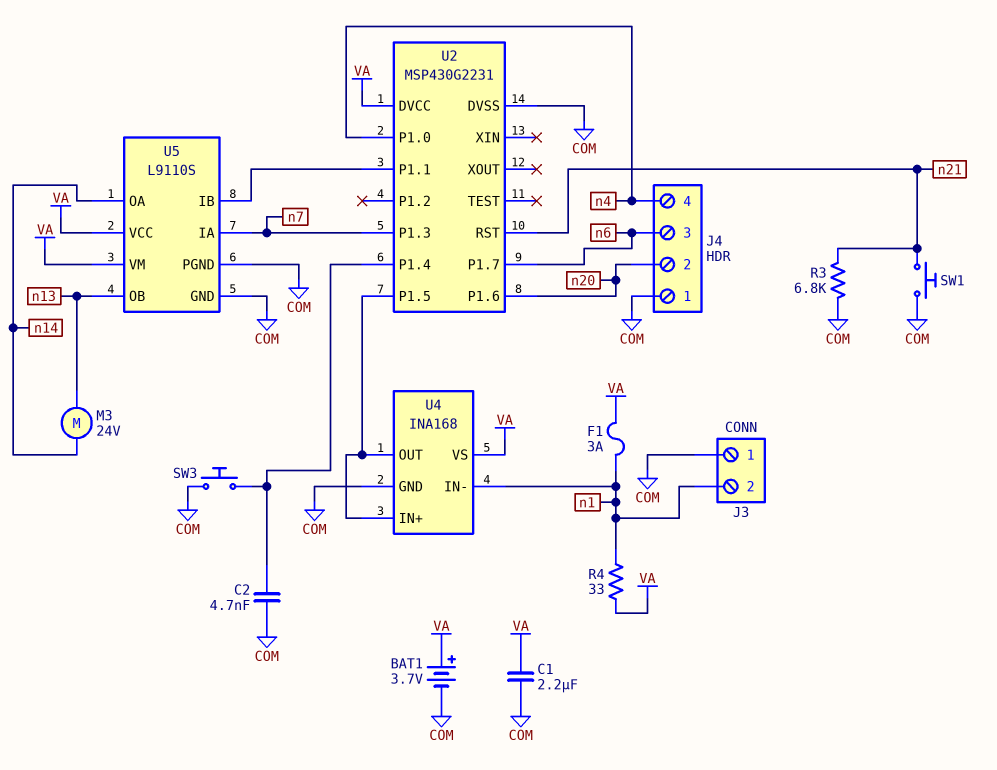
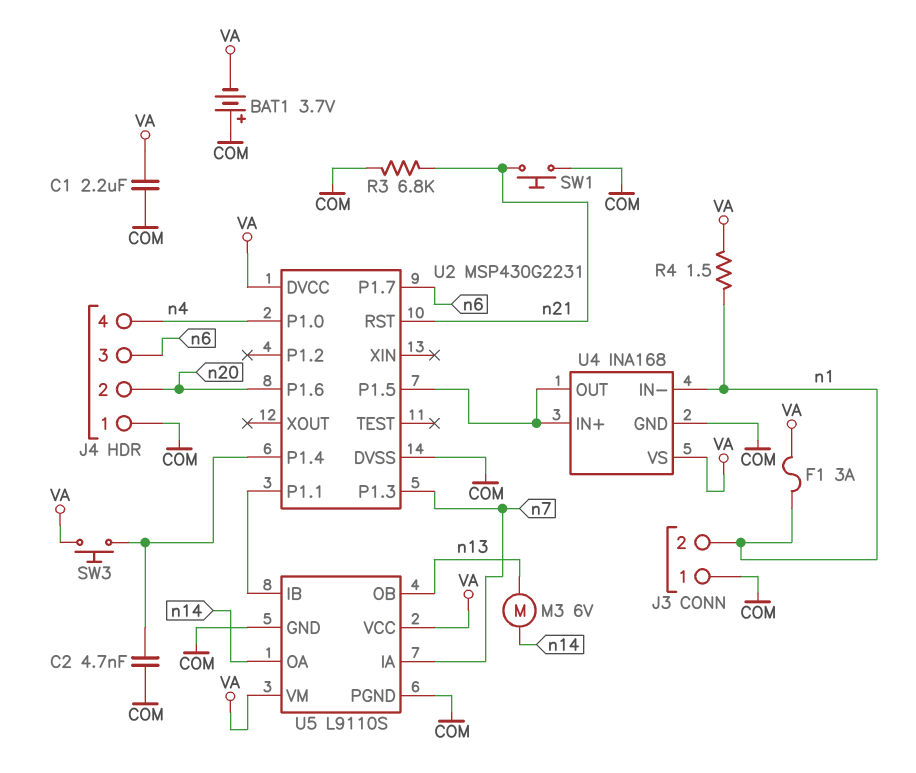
BAT1: 3.7V (plus VA, minus COM) -> 3.7V (plus COM, minus VA)
M3: motor 24V (n13, n14) -> motor 6V (n13, n14)
R4: 33 (VA, n1) -> 1.5 (VA, n1)
SW3: button (COM, U2/P1.4) -> button (U2/P1.4, VA)

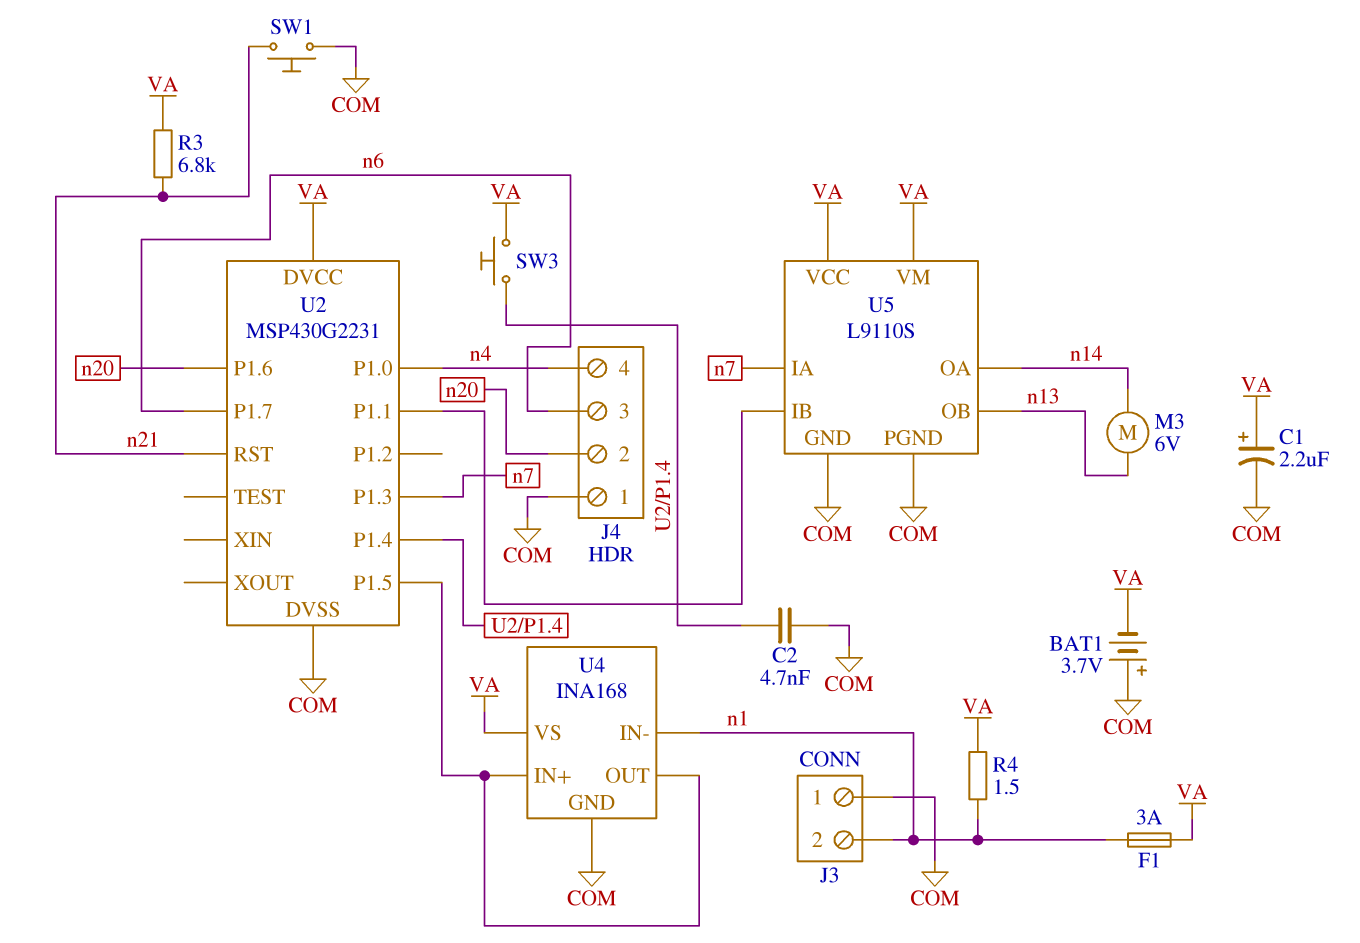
C1: 2.2uF (COM, VA) -> 2.2uF (plus VA, minus COM)
R3: 6.8k (COM, n21) -> 6.8k (VA, n21)

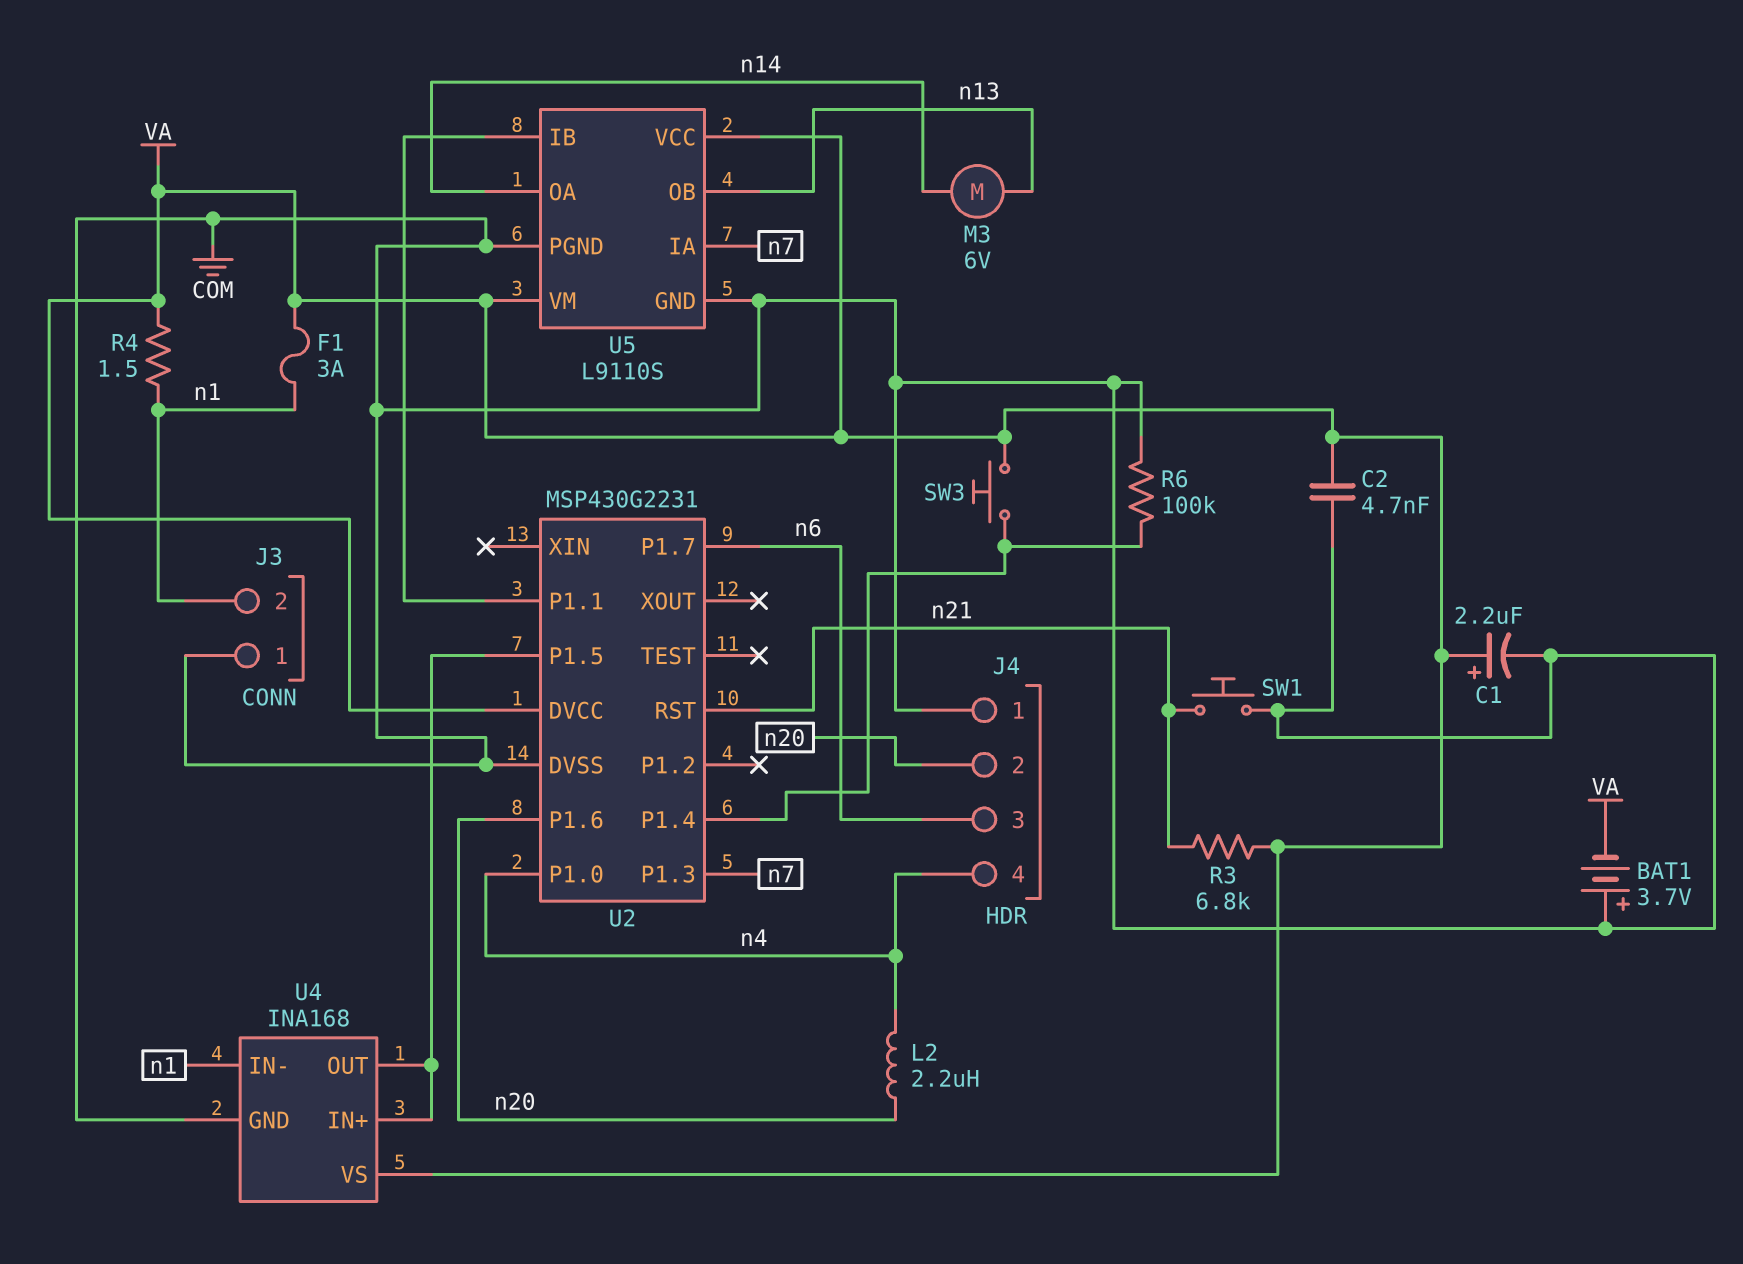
C2: 4.7nF (COM, U2/P1.4) -> 4.7nF (COM, VA)
L2: none -> 2.2uH (n4, n20)
R6: none -> 100k (COM, U2/P1.4)

